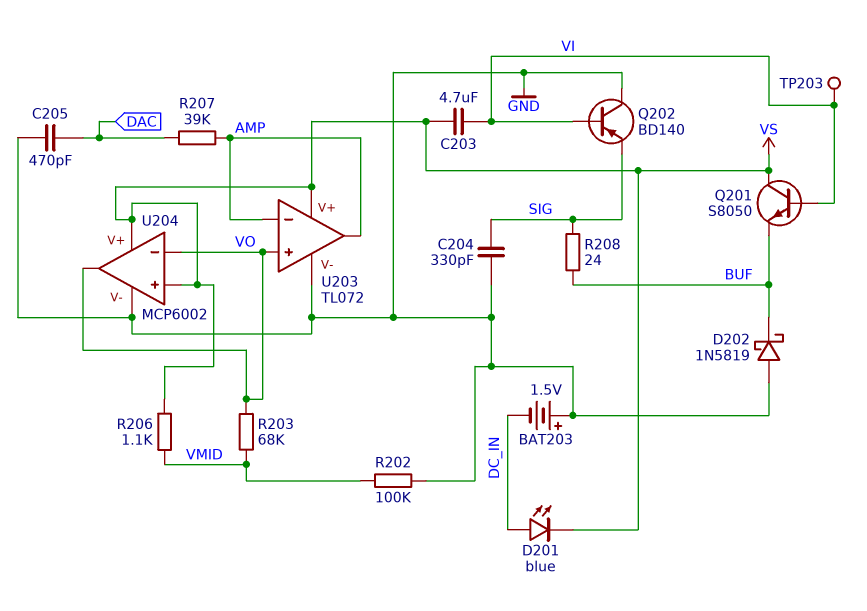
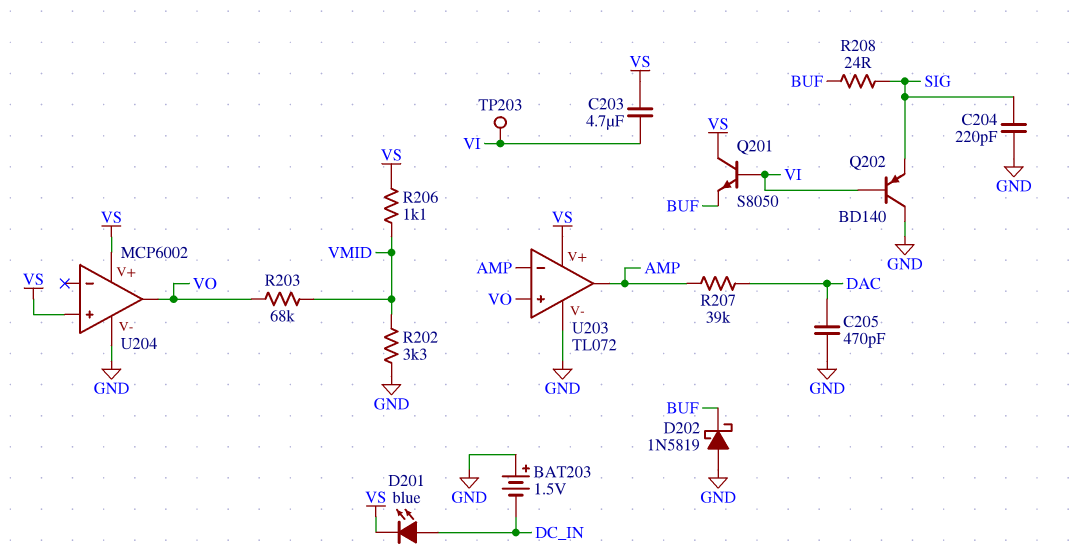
C204: 330pF (GND, SIG) -> 220pF (GND, SIG)
R202: 100k (GND, VMID) -> 3.3k (GND, VMID)
U204 pin in-: VO -> none

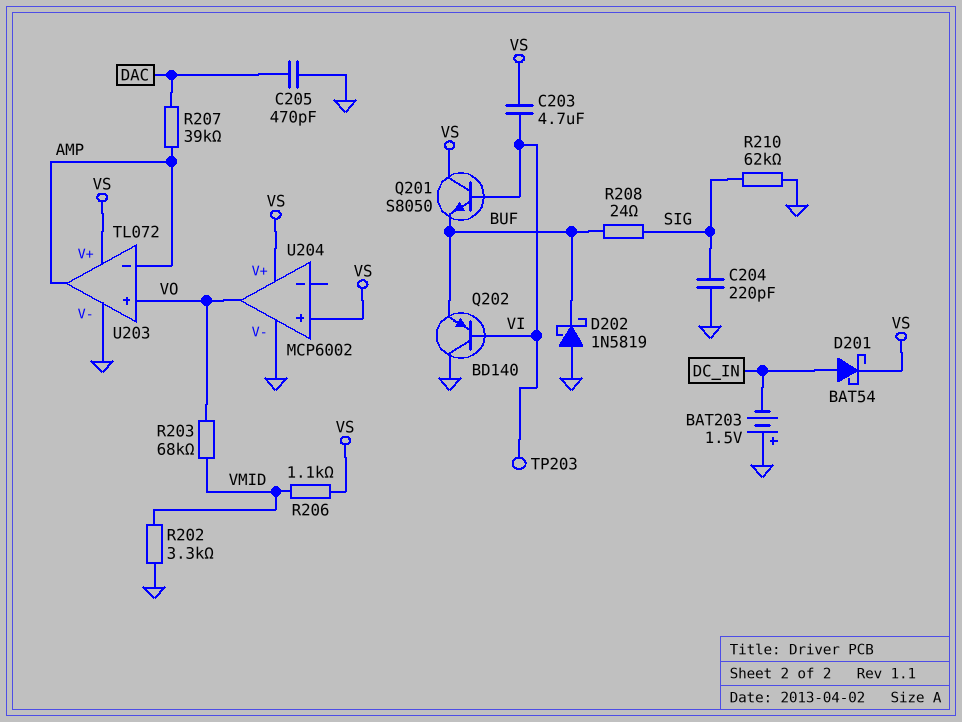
D201: LED blue (A DC_IN, K VS) -> schottky BAT54 (A DC_IN, K VS)
Q202: PNP BD140 (B VI, C GND, E SIG) -> PNP BD140 (B VI, C GND, E BUF)
R210: none -> 62k (GND, SIG)

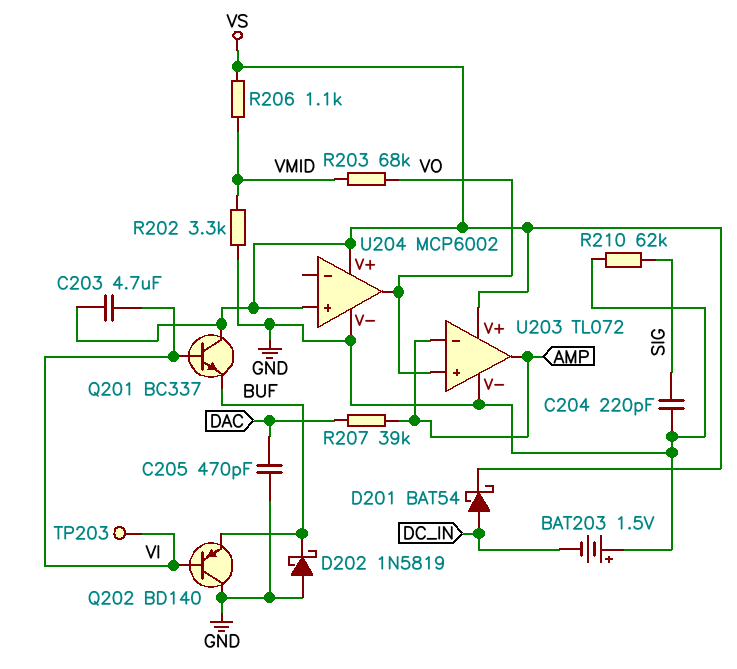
Q201: NPN S8050 (B VI, C VS, E BUF) -> NPN BC337 (B VI, C VS, E BUF)
R208: 24 (BUF, SIG) -> none

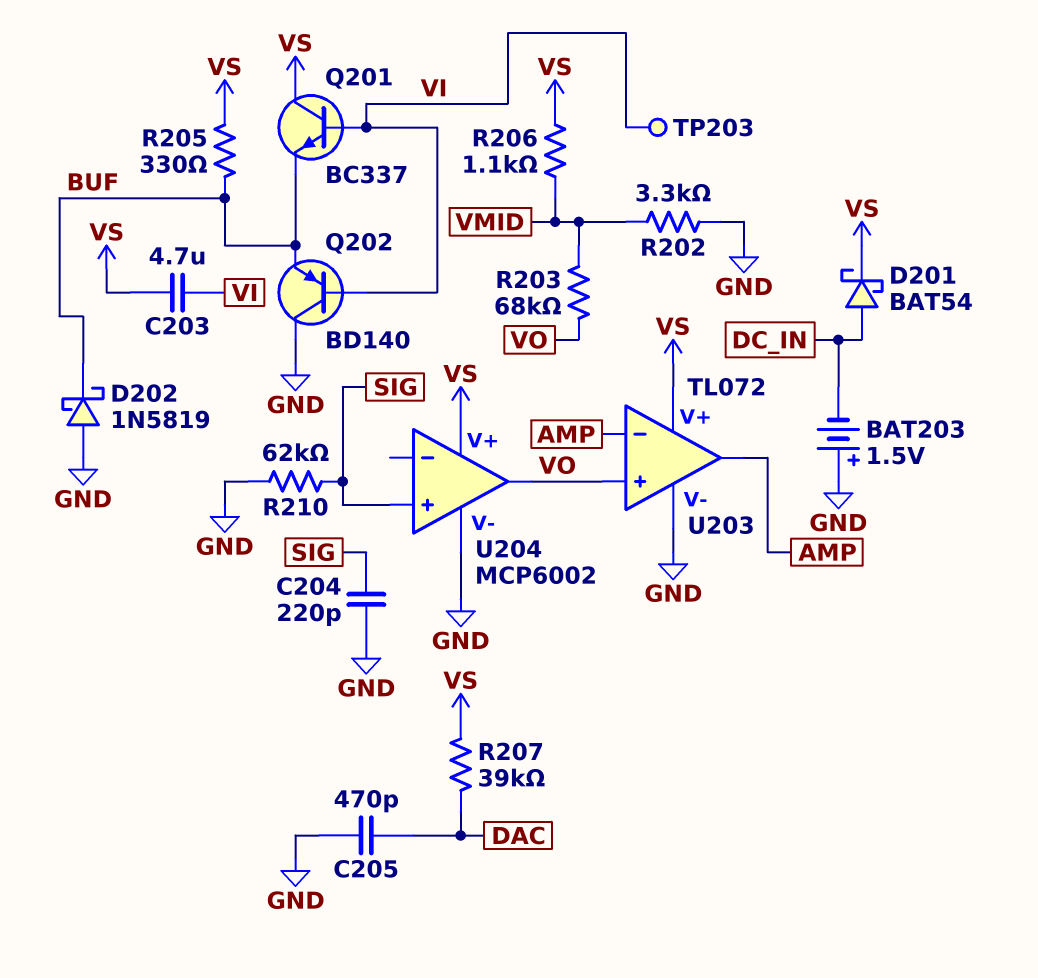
R205: none -> 330 (BUF, VS)
R207: 39k (AMP, DAC) -> 39k (DAC, VS)
U204 pin in+: VS -> SIG

